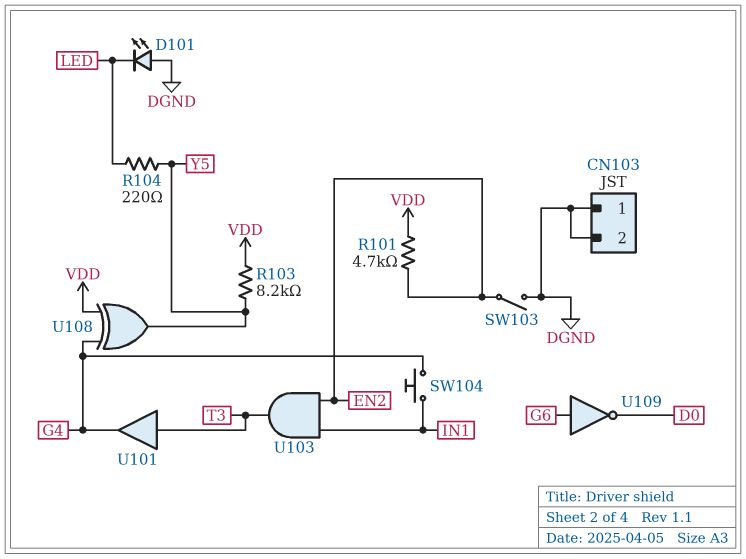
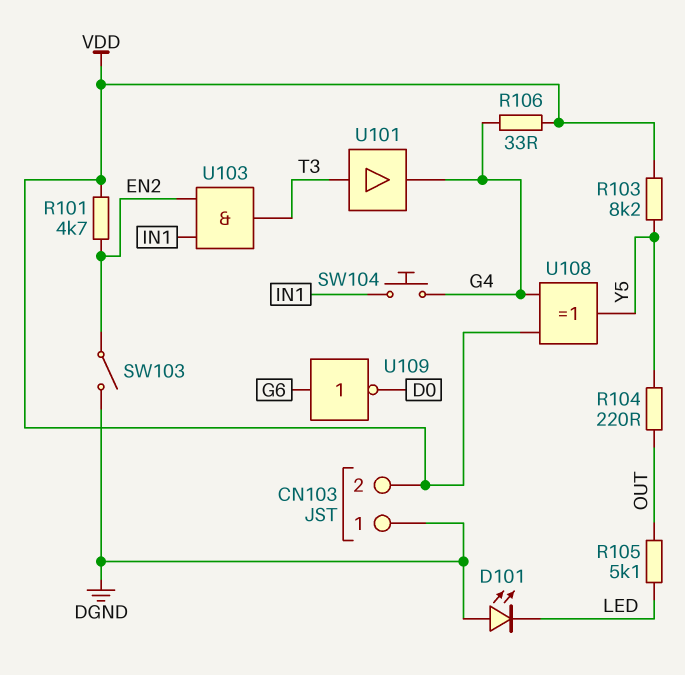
CN103 pin 2: DGND -> VDD
R104: 220 (LED, Y5) -> 220 (OUT, Y5)
R105: none -> 5.1k (LED, OUT)
R106: none -> 33 (G4, VDD)

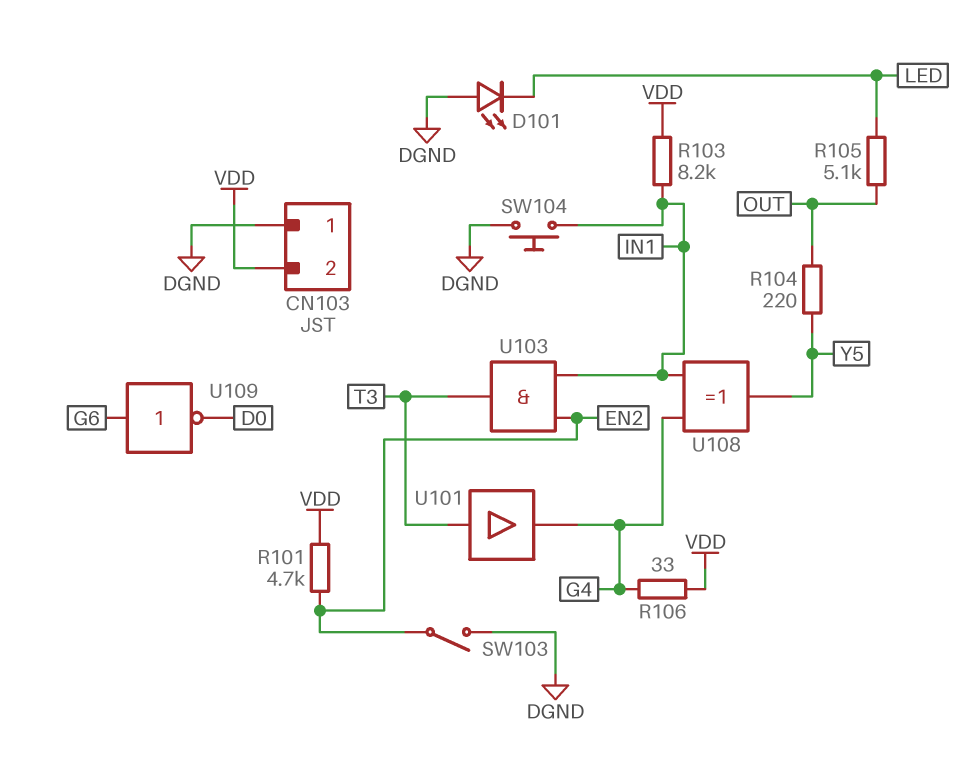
R103: 8.2k (VDD, Y5) -> 8.2k (IN1, VDD)
SW104: button (G4, IN1) -> button (DGND, IN1)
U108: XOR (in G4, in VDD, out Y5) -> XOR (in G4, in IN1, out Y5)

